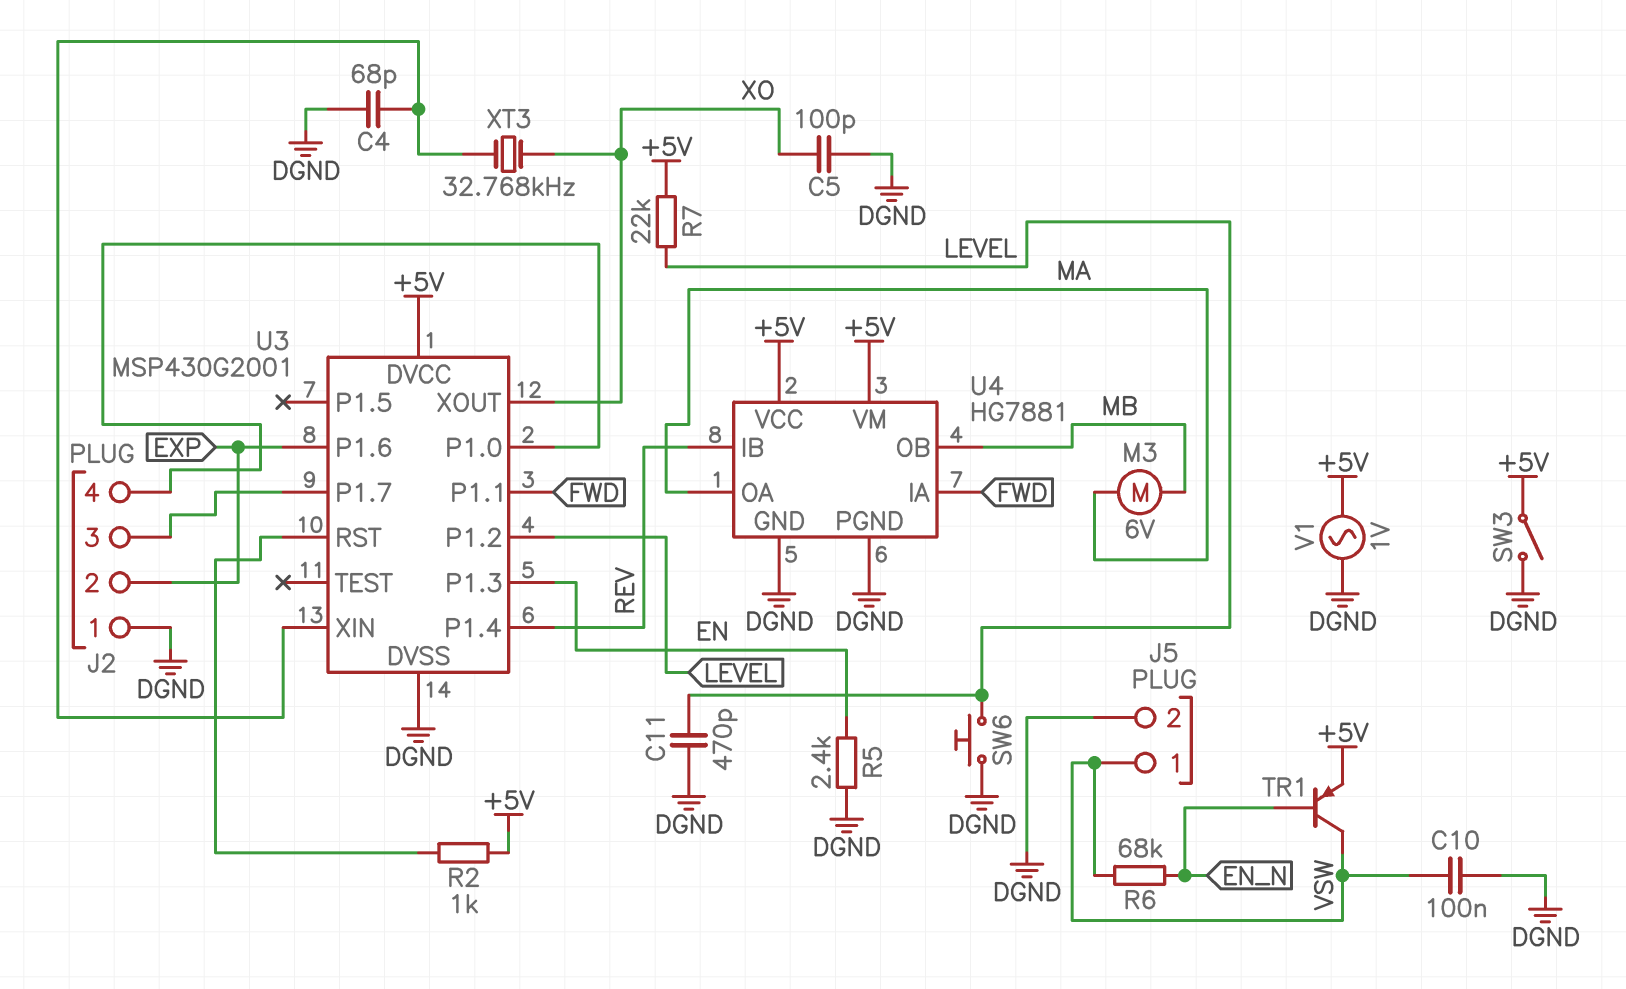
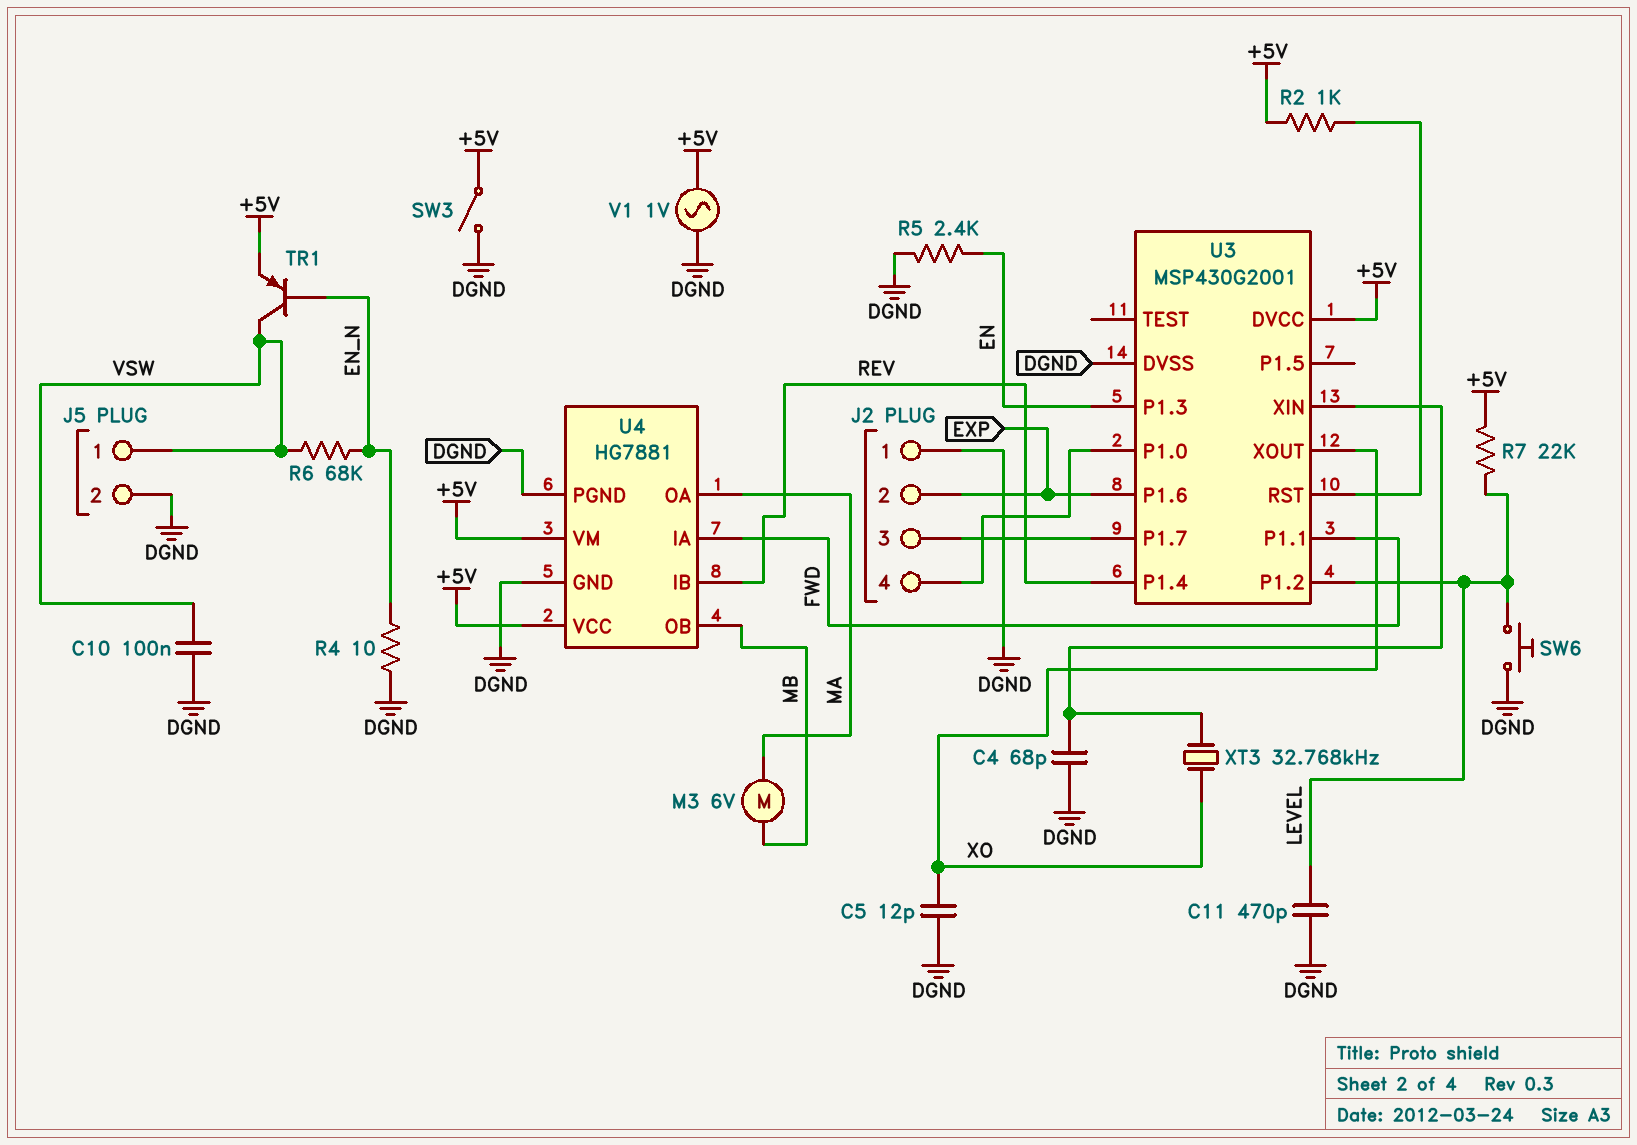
C5: 100pF (DGND, XO) -> 12pF (DGND, XO)
R4: none -> 10 (DGND, EN_N)

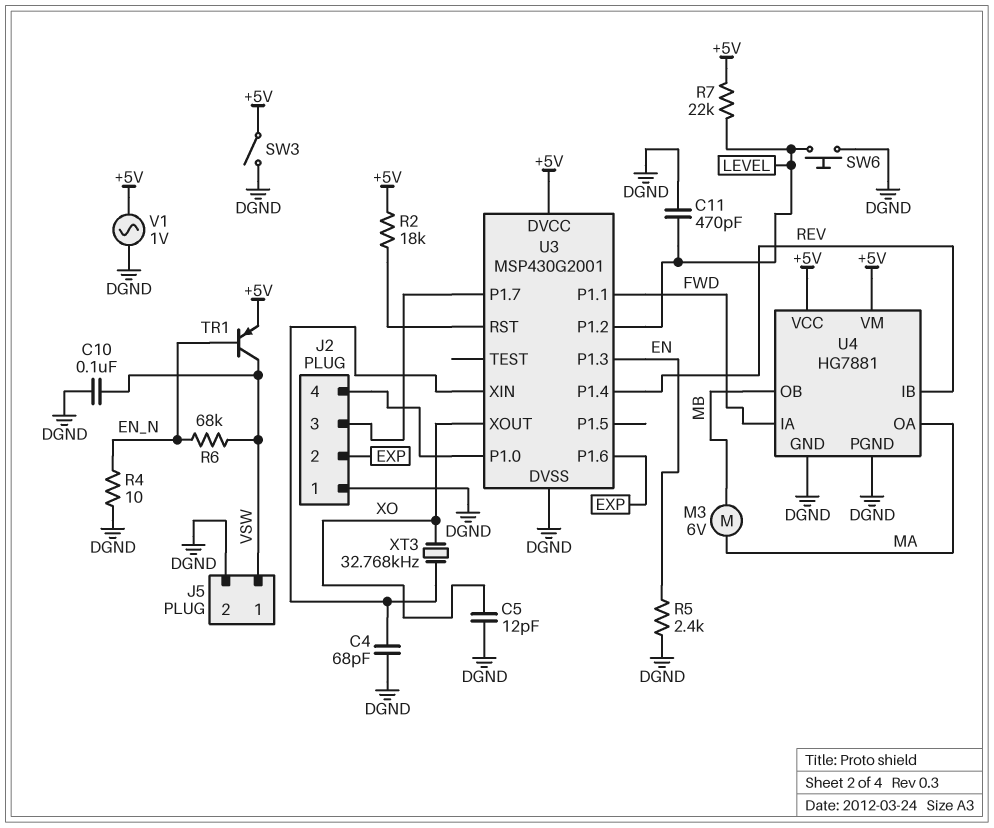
R2: 1k (+5V, U3/RST) -> 18k (+5V, U3/RST)

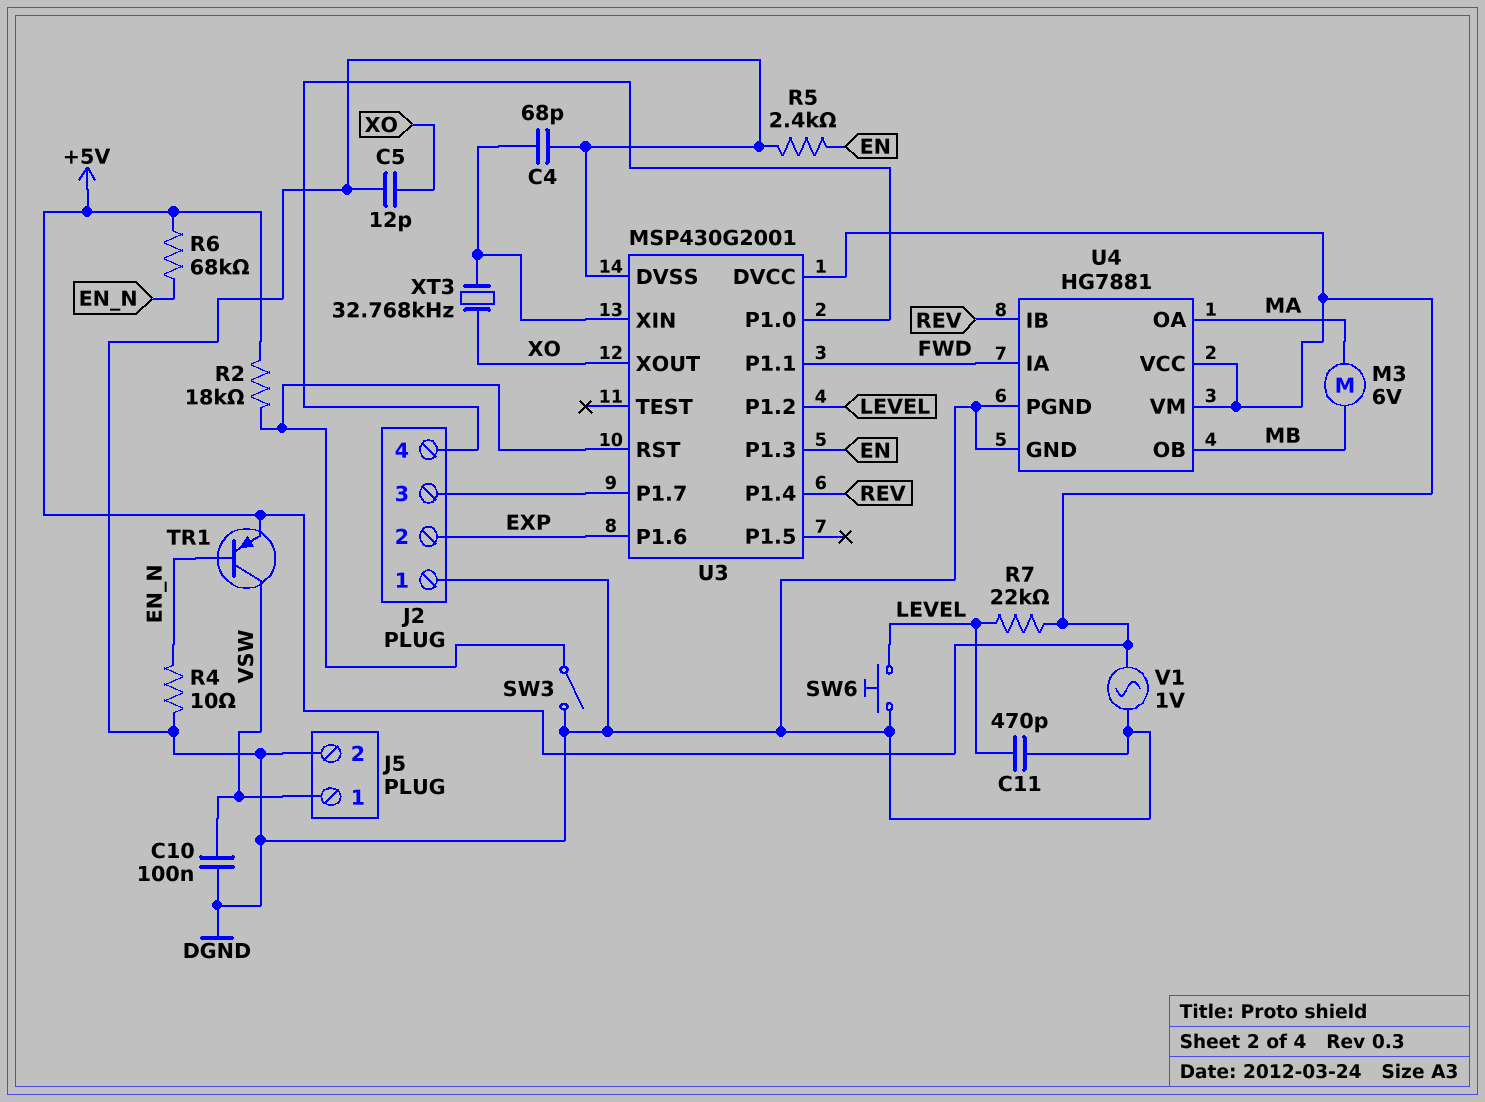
R6: 68k (EN_N, VSW) -> 68k (+5V, EN_N)
SW3: switch (+5V, DGND) -> switch (DGND, U3/RST)

